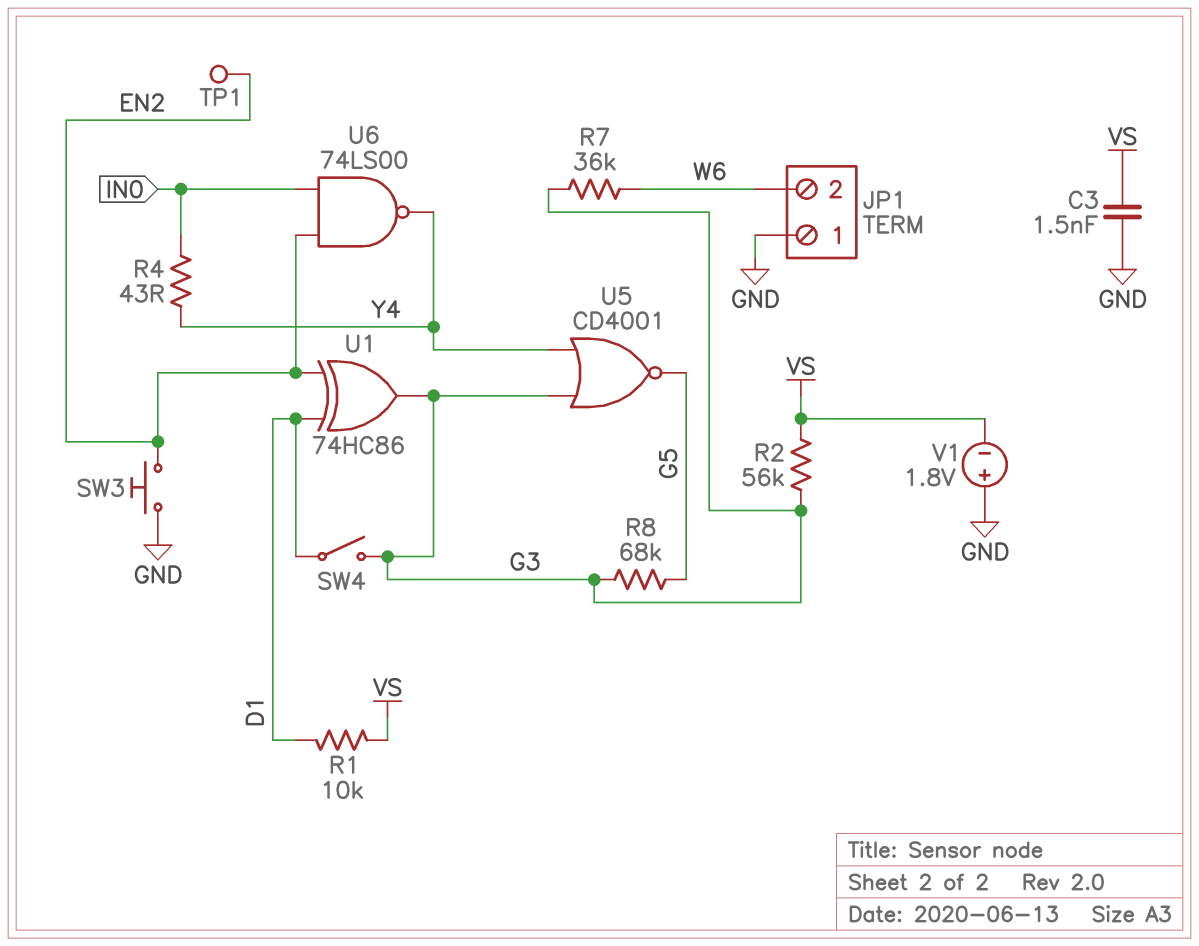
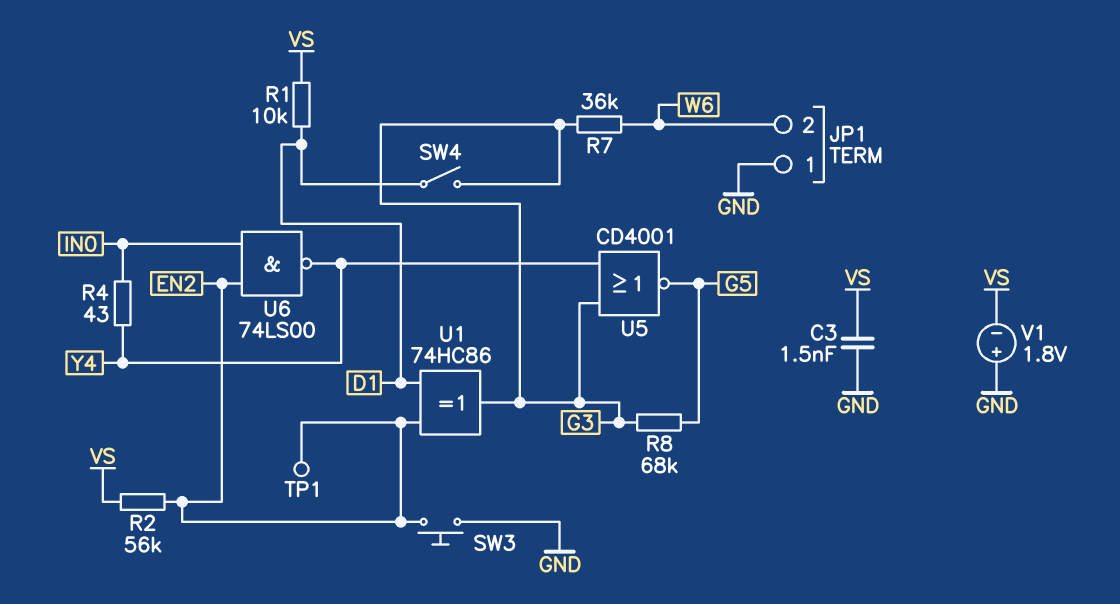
R2: 56k (G3, VS) -> 56k (EN2, VS)

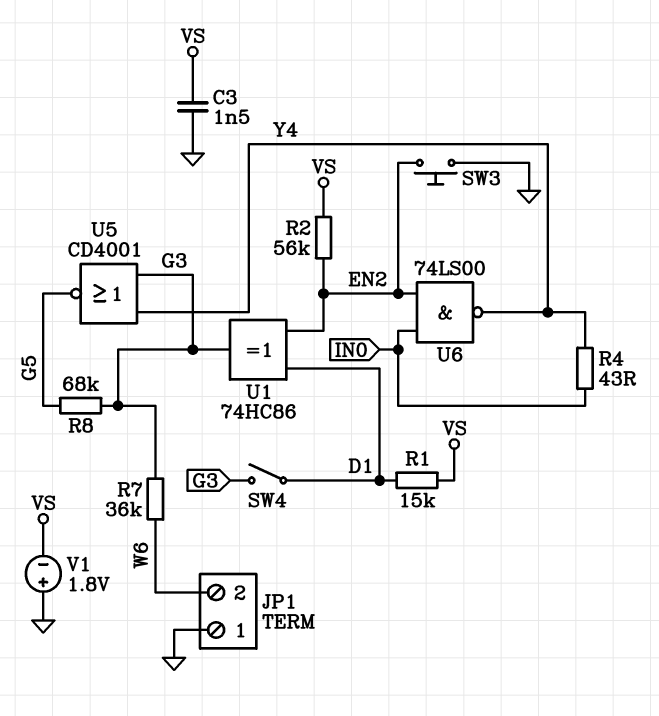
R1: 10k (D1, VS) -> 15k (D1, VS)
TP1: test point (EN2) -> none

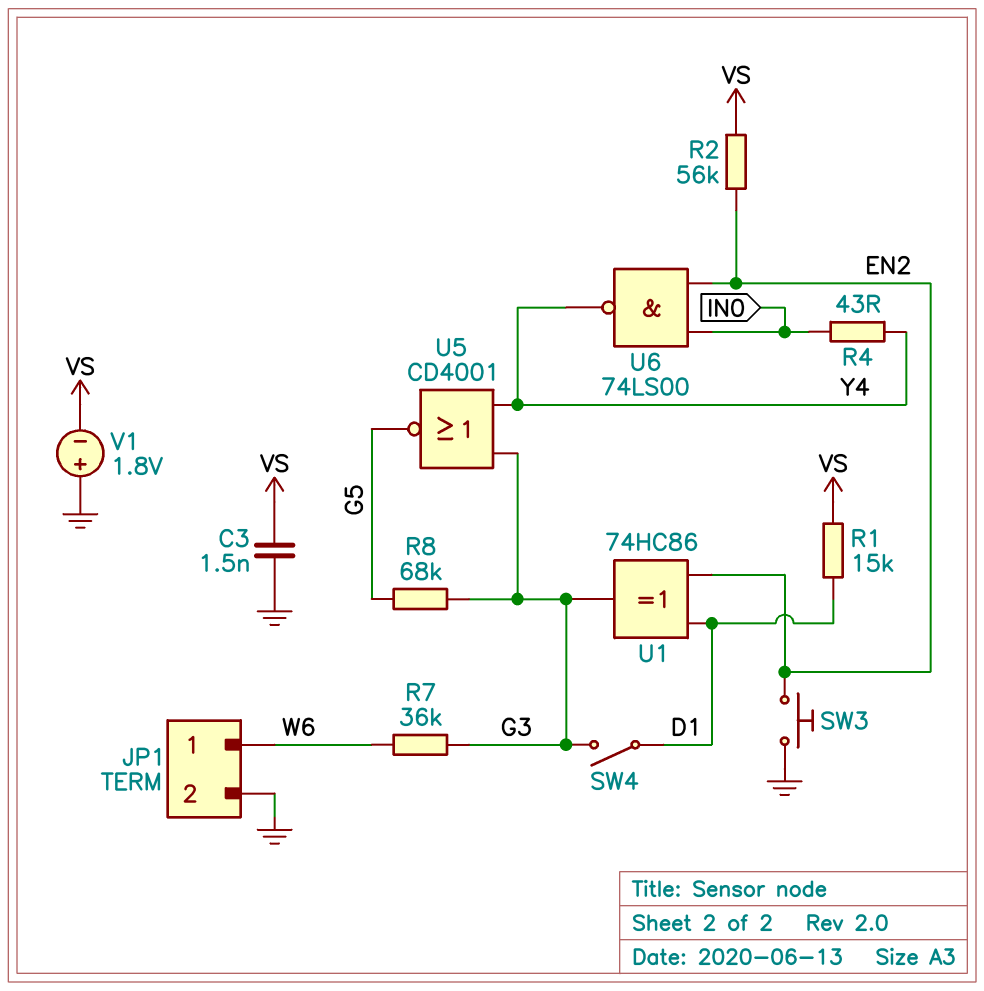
JP1 pin 1: GND -> W6
JP1 pin 2: W6 -> GND

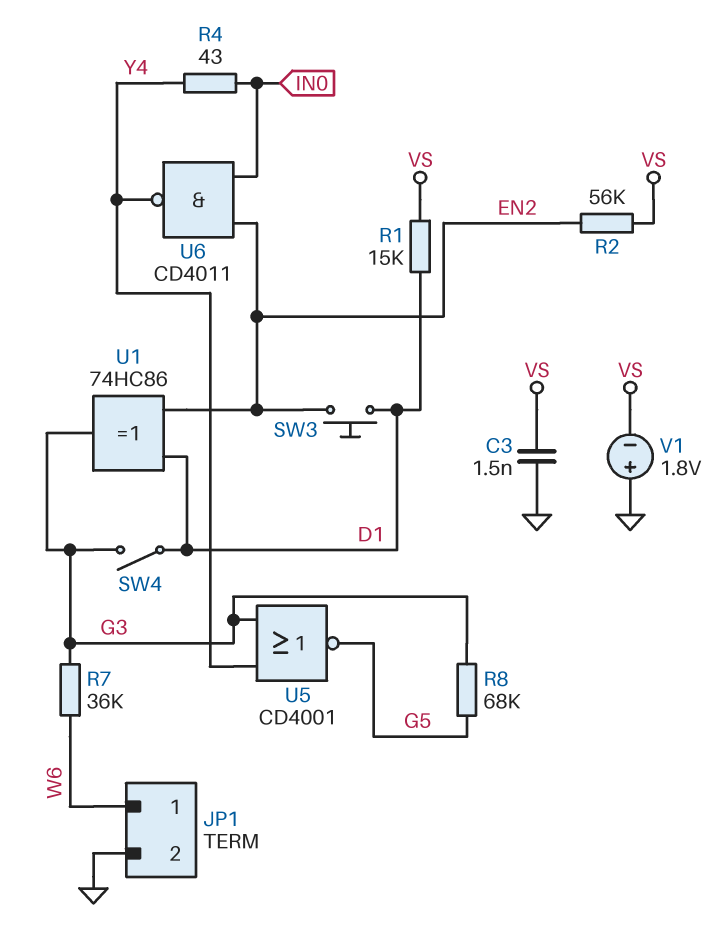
SW3: button (EN2, GND) -> button (D1, EN2)
U6: NAND 74LS00 (in EN2, in IN0, out Y4) -> NAND CD4011 (in EN2, in IN0, out Y4)

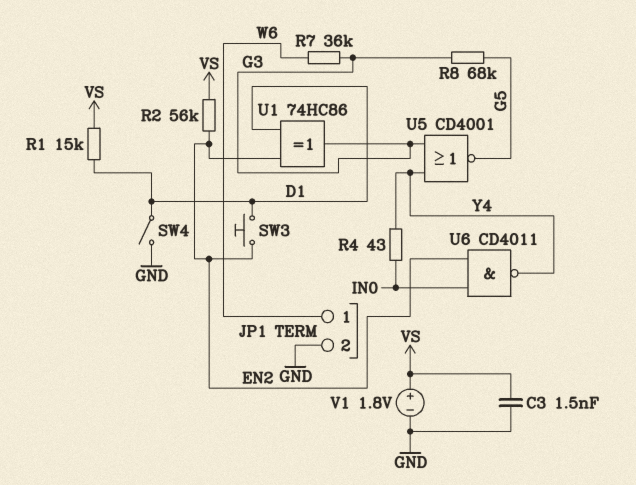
SW4: switch (D1, G3) -> switch (D1, GND)
V1: 1.8V (plus GND, minus VS) -> 1.8V (plus VS, minus GND)

